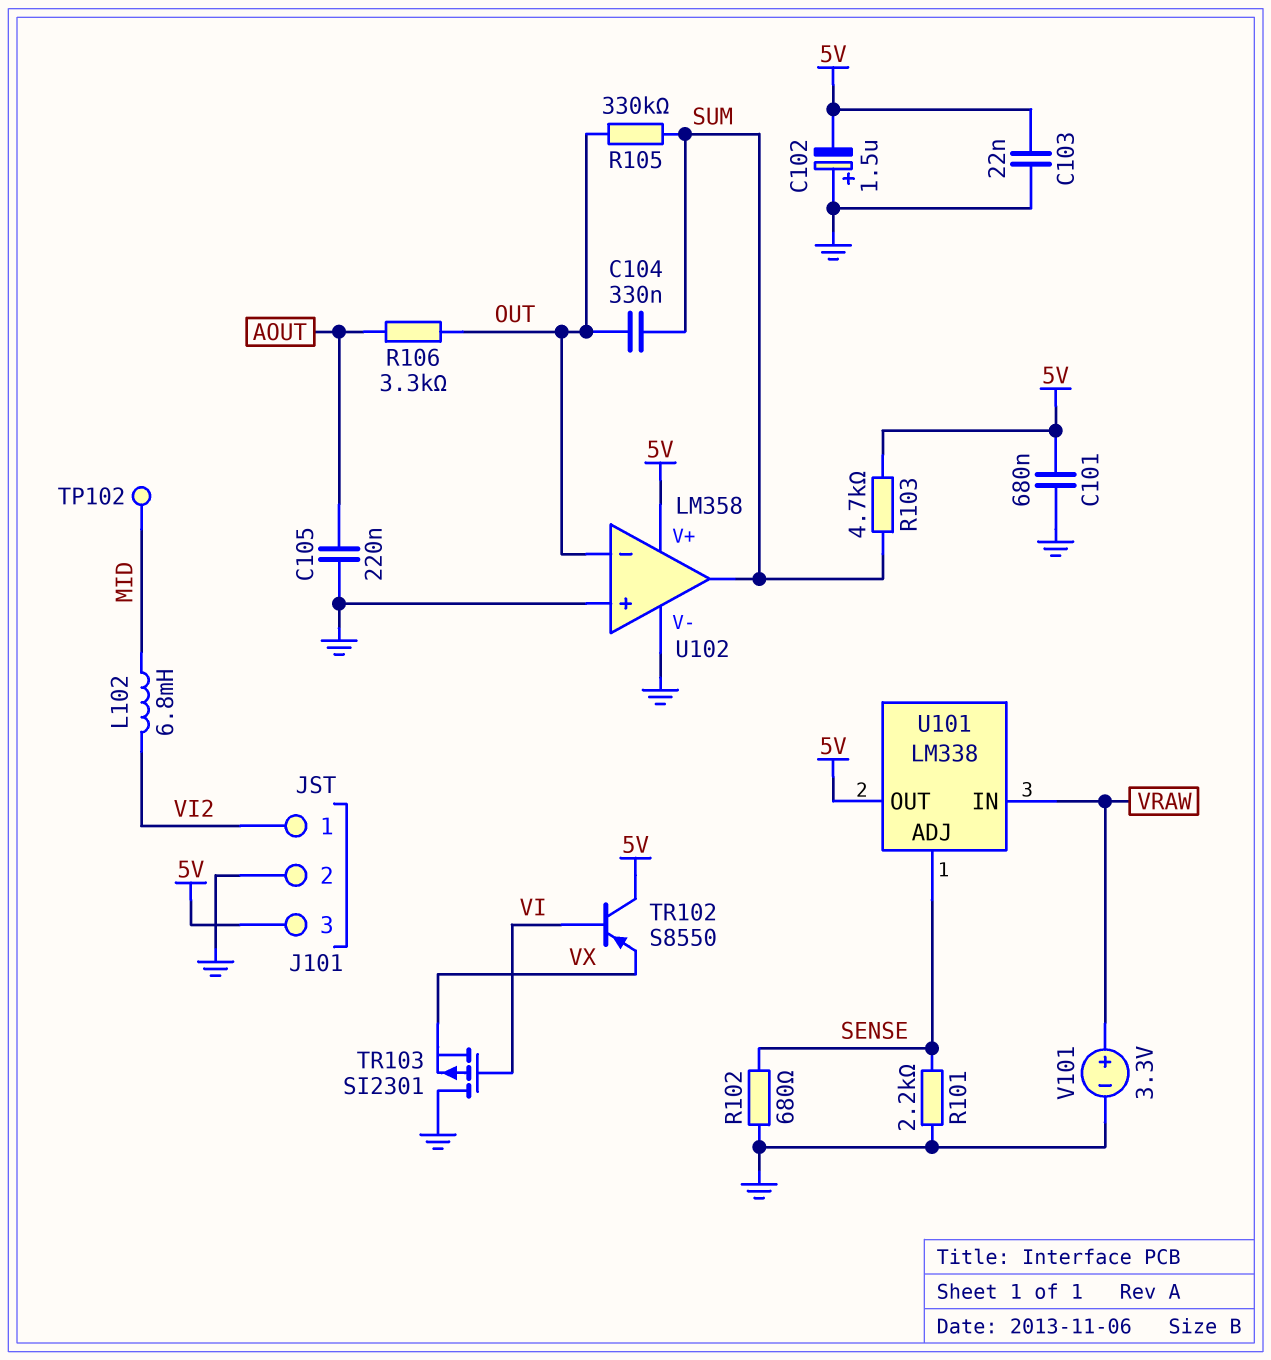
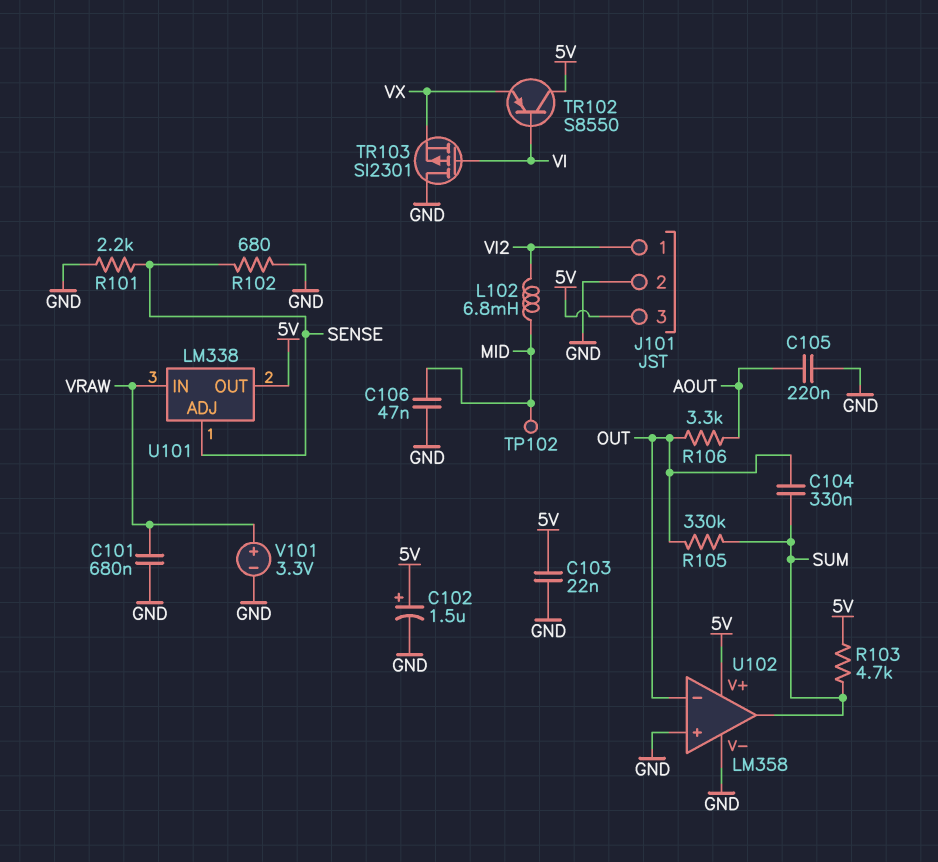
C101: 680nF (5V, GND) -> 680nF (GND, VRAW)
C102: 1.5uF (plus GND, minus 5V) -> 1.5uF (plus 5V, minus GND)
C106: none -> 47nF (GND, MID)

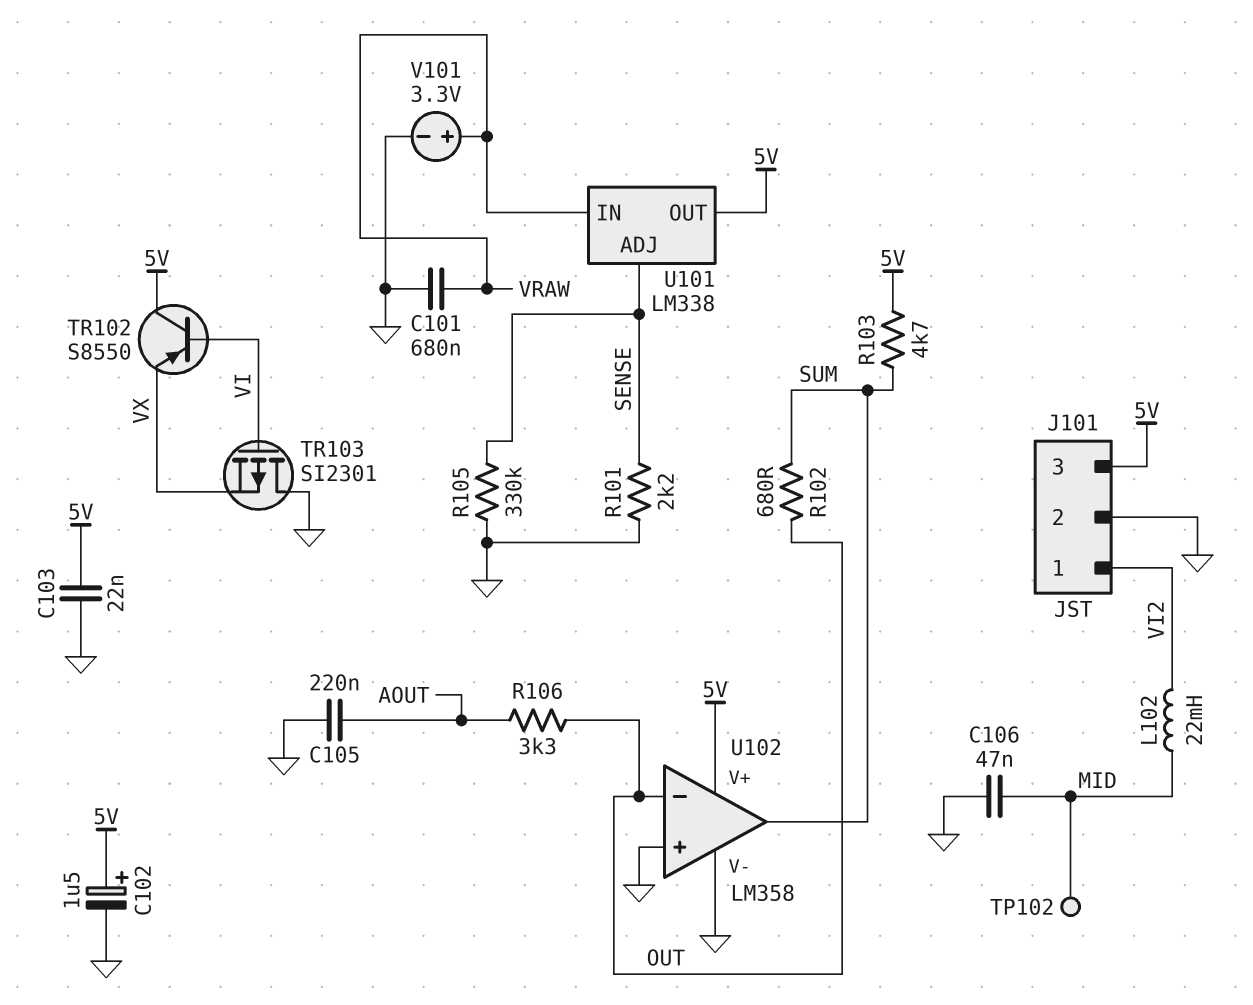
C104: 330nF (OUT, SUM) -> none
L102: 6.8mH (MID, VI2) -> 22mH (MID, VI2)
R102: 680 (GND, SENSE) -> 680 (OUT, SUM)
R105: 330k (OUT, SUM) -> 330k (GND, SENSE)

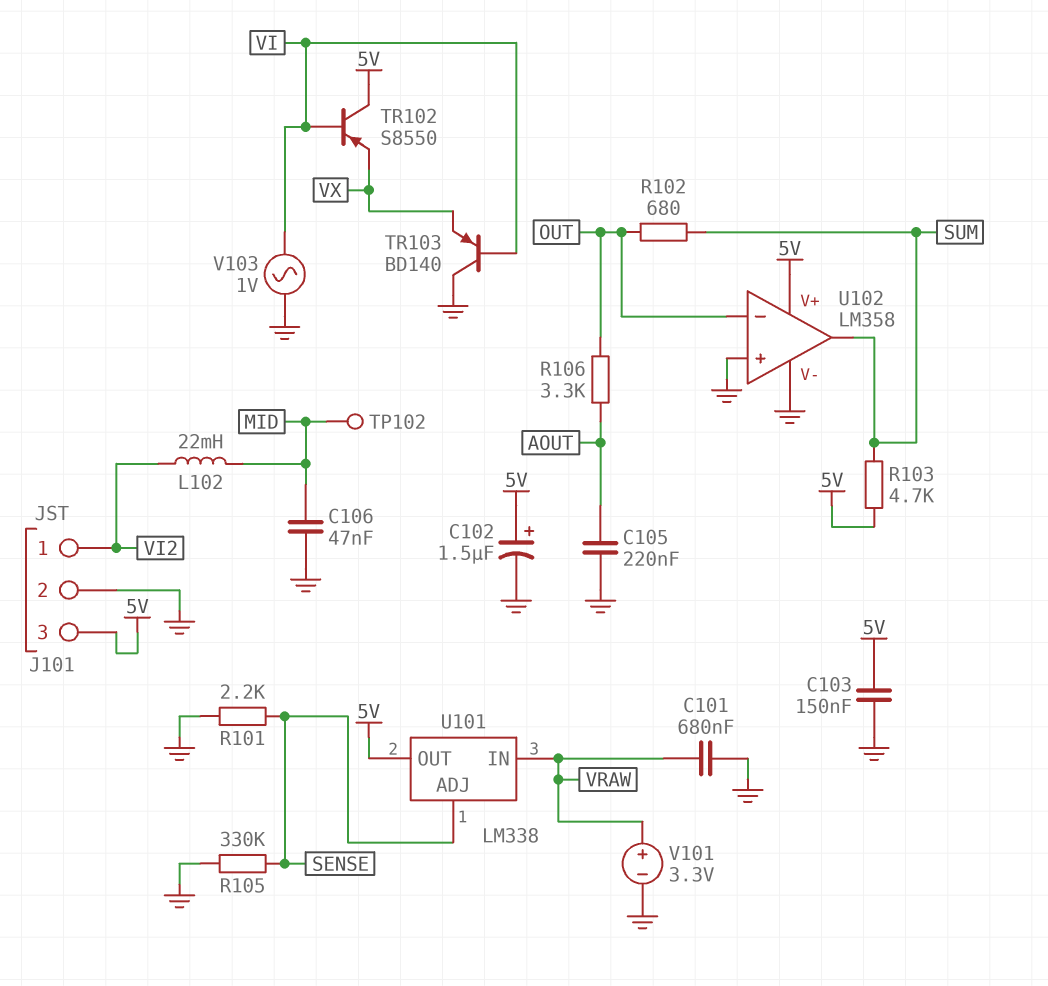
C103: 22nF (5V, GND) -> 150nF (5V, GND)
TR103: PMOS SI2301 (G VI, D GND, S VX) -> PNP BD140 (B VI, C GND, E VX)
V103: none -> AC 1V (GND, VI)

